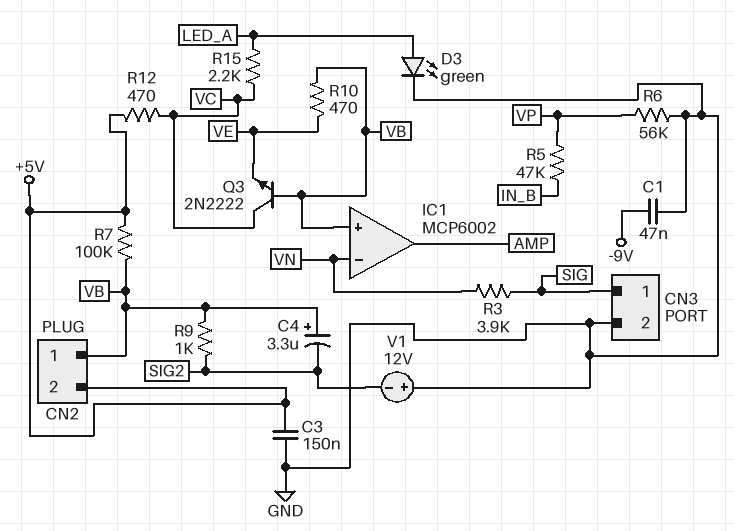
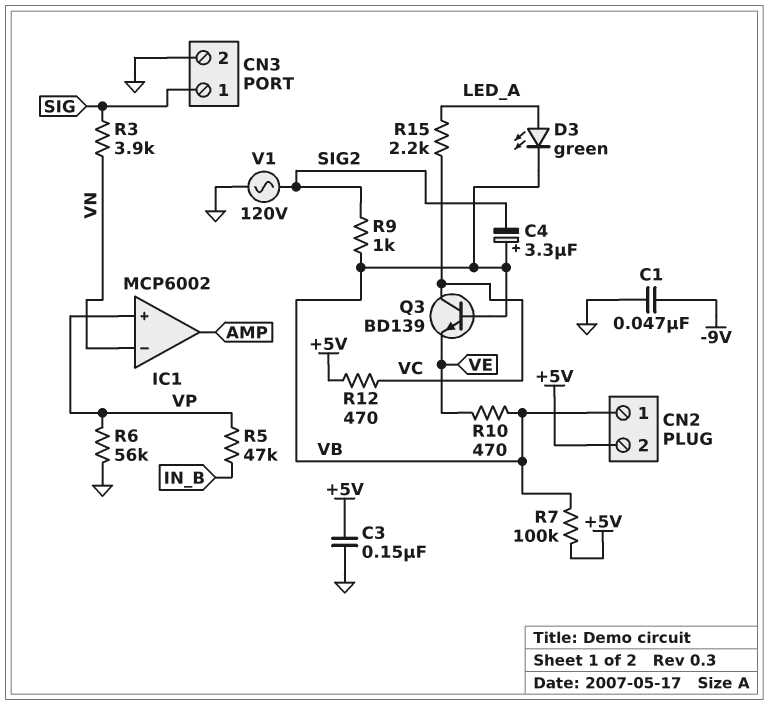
D3: LED green (A LED_A, K GND) -> LED green (A LED_A, K VB)
IC1 pin in+: VB -> VP
Q3: NPN 2N2222 (B VB, C VC, E VE) -> NPN BD139 (B VB, C VC, E VE)
V1: 12V (plus GND, minus SIG2) -> AC 120V (GND, SIG2)

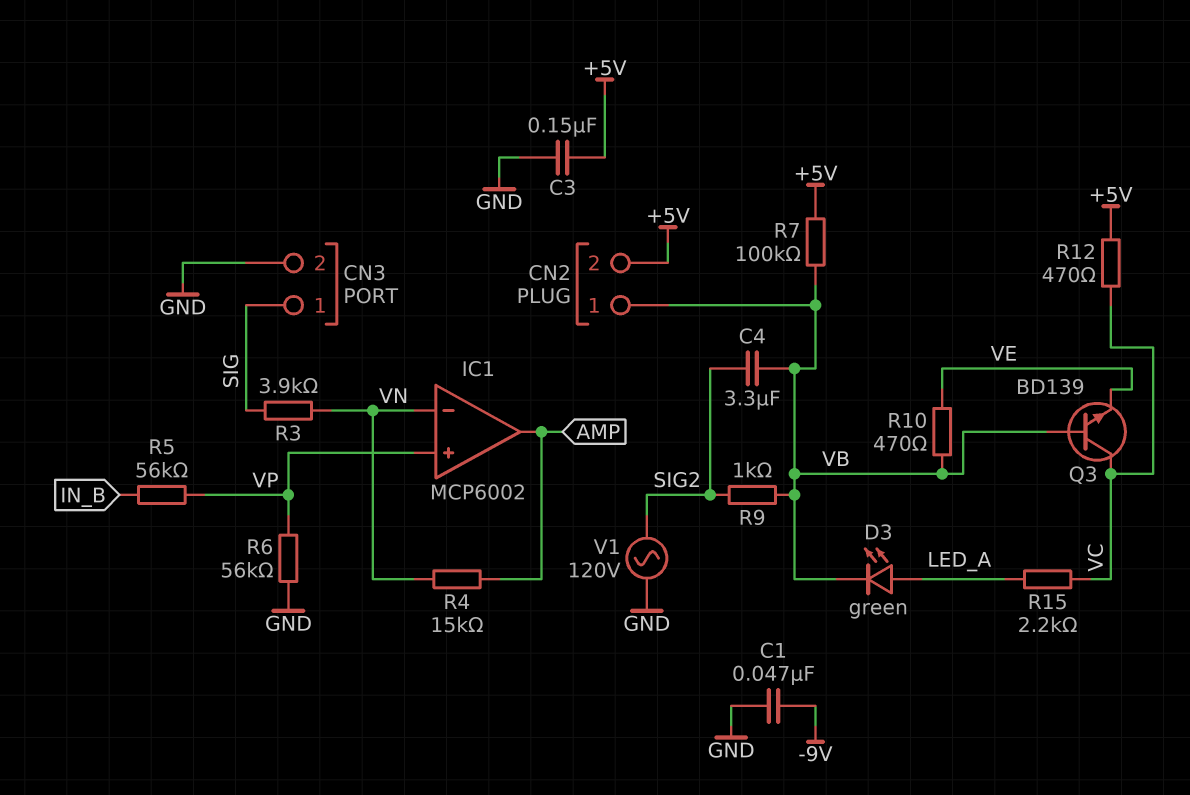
C4: 3.3uF (plus VB, minus SIG2) -> 3.3uF (SIG2, VB)
R4: none -> 15k (AMP, VN)
R5: 47k (IN_B, VP) -> 56k (IN_B, VP)

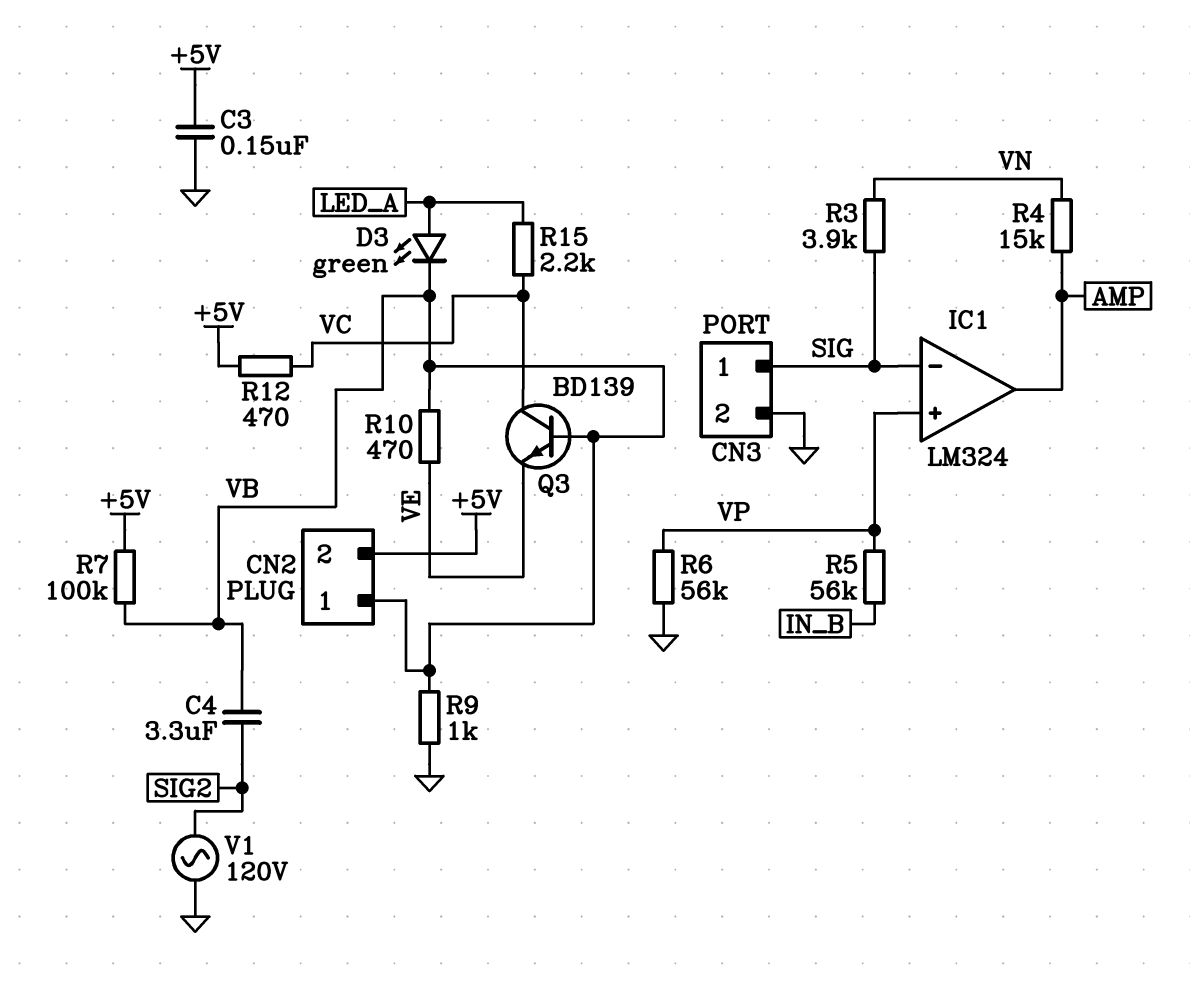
C1: 47nF (-9V, GND) -> none
IC1: MCP6002 -> LM324
IC1 pin in-: VN -> SIG
R9: 1k (SIG2, VB) -> 1k (GND, VB)

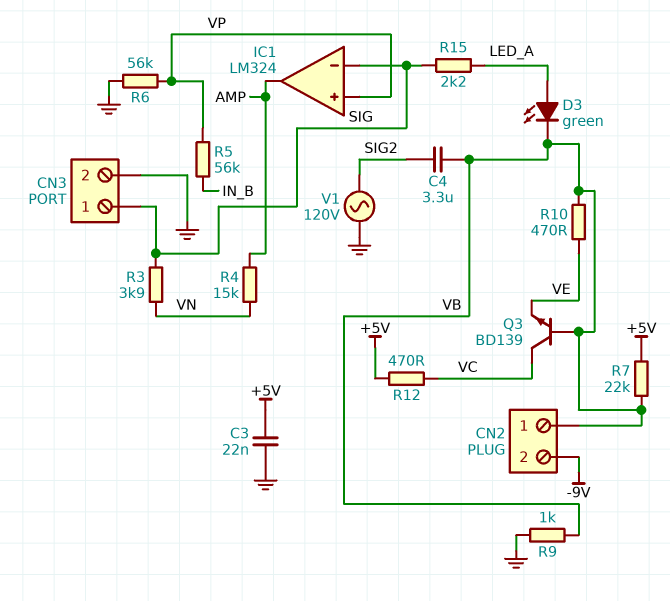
C3: 150nF (+5V, GND) -> 22nF (+5V, GND)
CN2 pin 2: +5V -> -9V
R7: 100k (+5V, VB) -> 22k (+5V, VB)
R15: 2.2k (LED_A, VC) -> 2.2k (LED_A, SIG)

